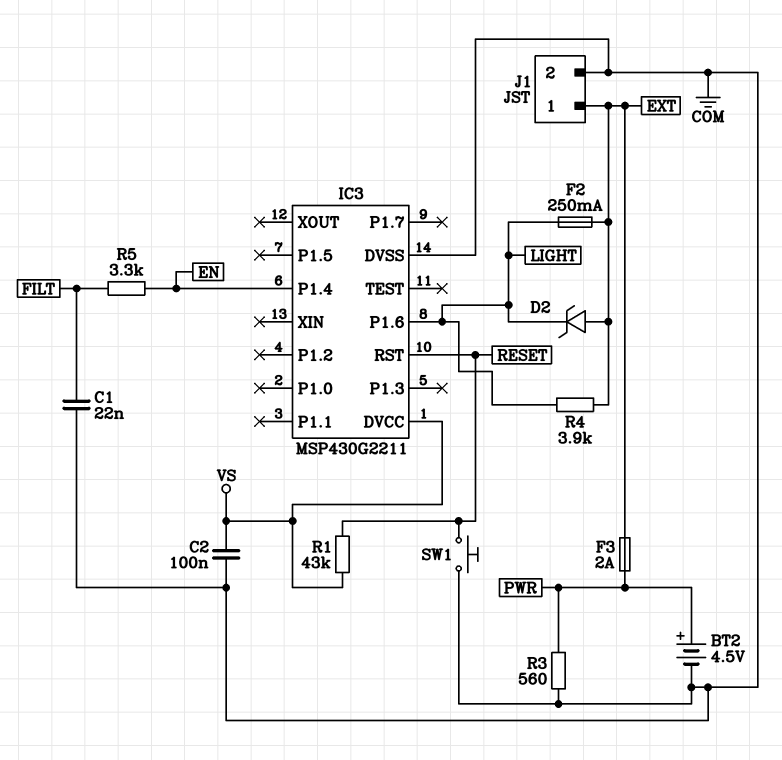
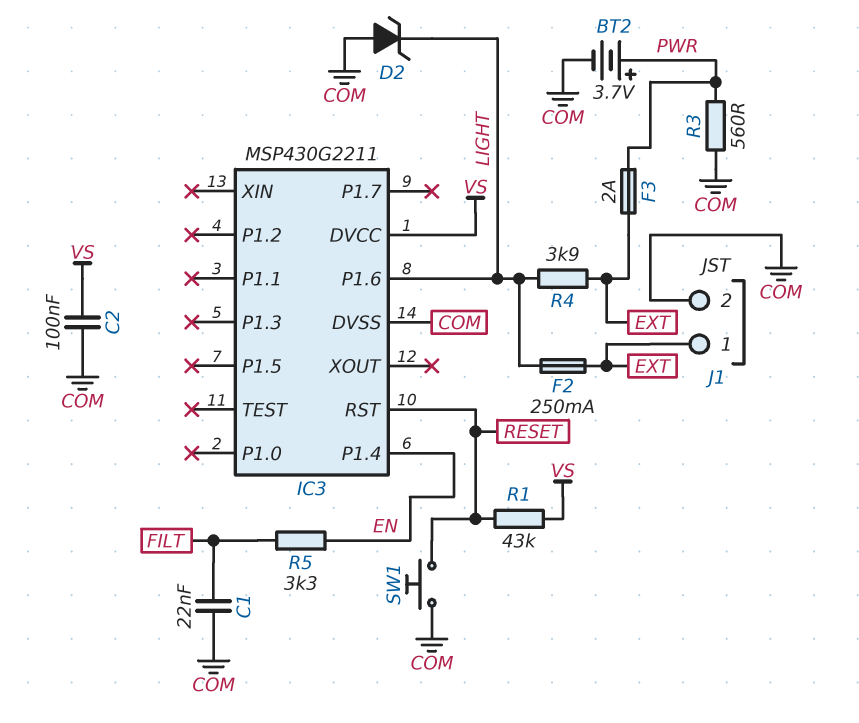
BT2: 4.5V (plus PWR, minus COM) -> 3.7V (plus PWR, minus COM)
D2: zener (A EXT, K LIGHT) -> zener (A COM, K LIGHT)

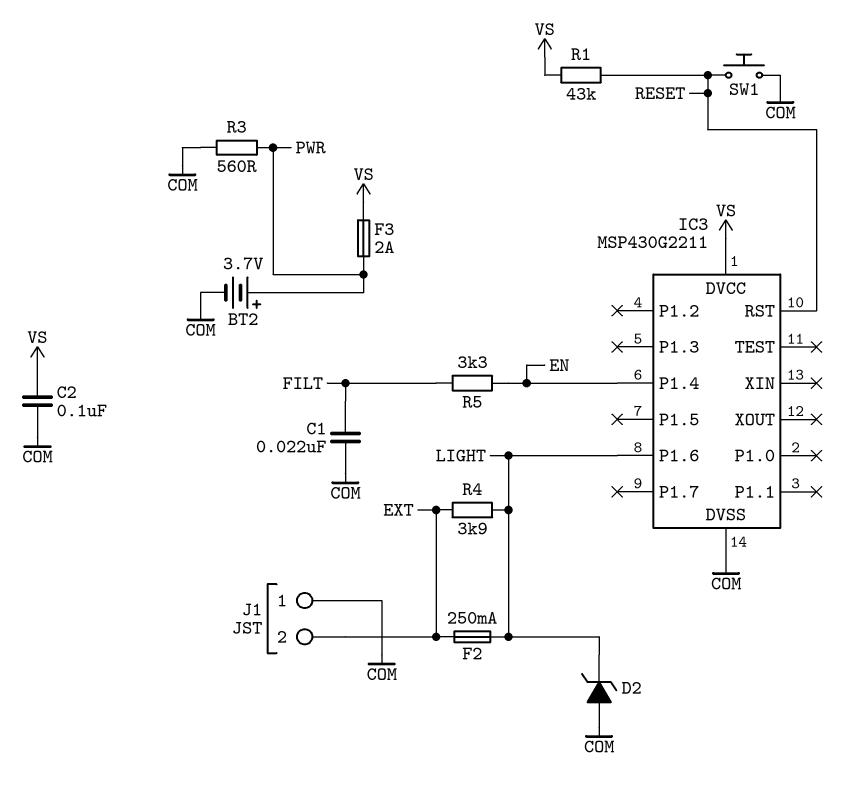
F3: 2A (EXT, PWR) -> 2A (PWR, VS)
J1 pin 1: EXT -> COM
J1 pin 2: COM -> EXT

